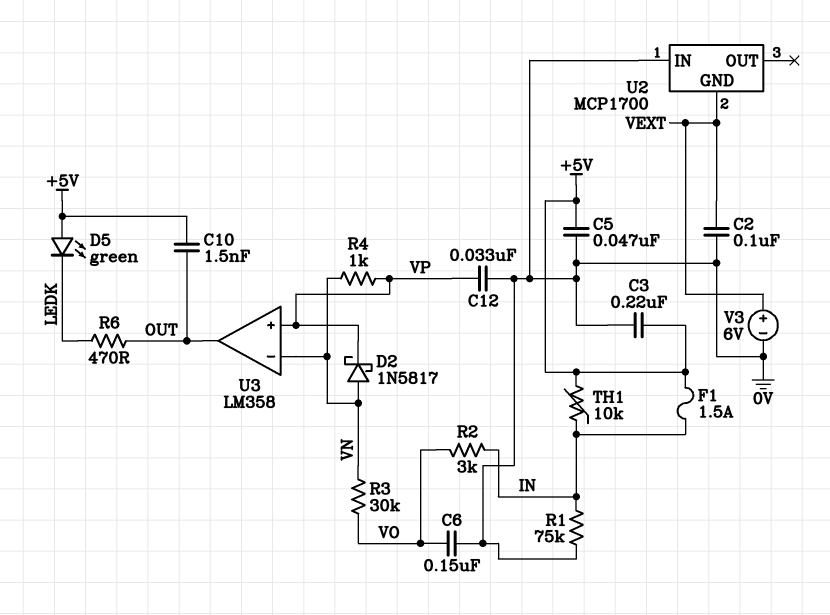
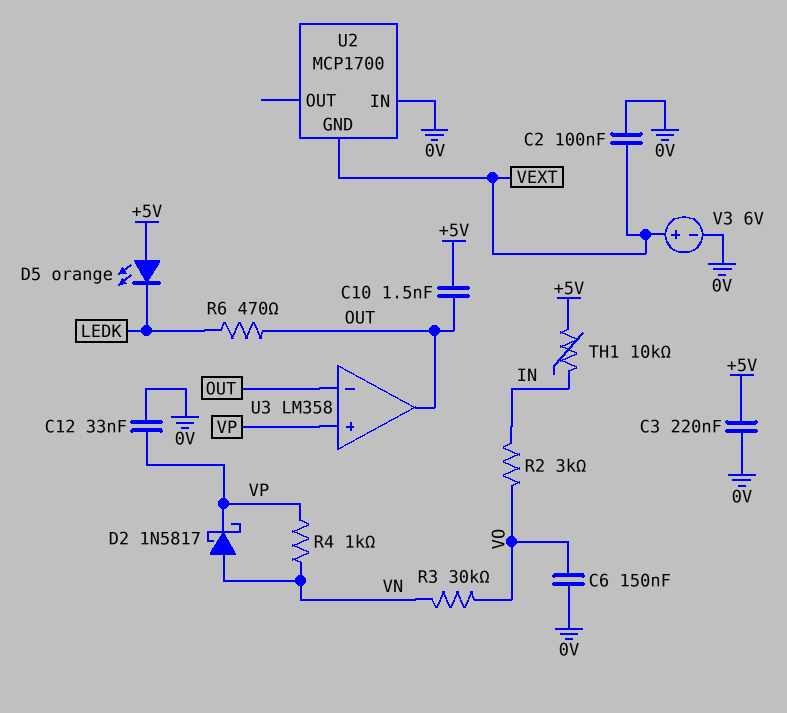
C5: 47nF (+5V, 0V) -> none
D5: LED green (A +5V, K LEDK) -> LED orange (A +5V, K LEDK)
F1: 1.5A (+5V, IN) -> none
R1: 75k (0V, IN) -> none
U3 pin in-: VN -> OUT

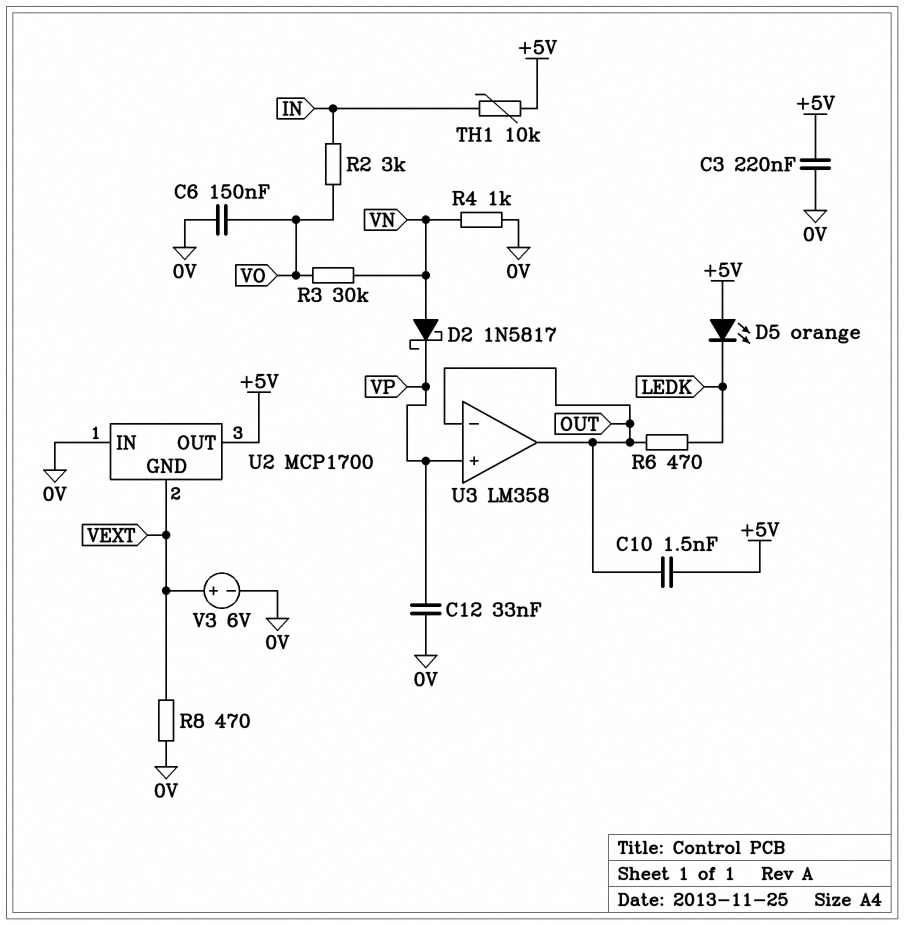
C2: 100nF (0V, VEXT) -> none
R4: 1k (VN, VP) -> 1k (0V, VN)
R8: none -> 470 (0V, VEXT)
U2 pin OUT: none -> +5V

